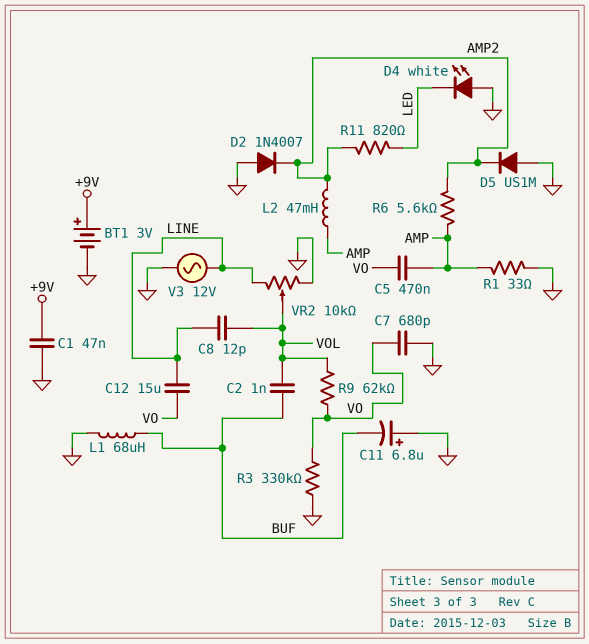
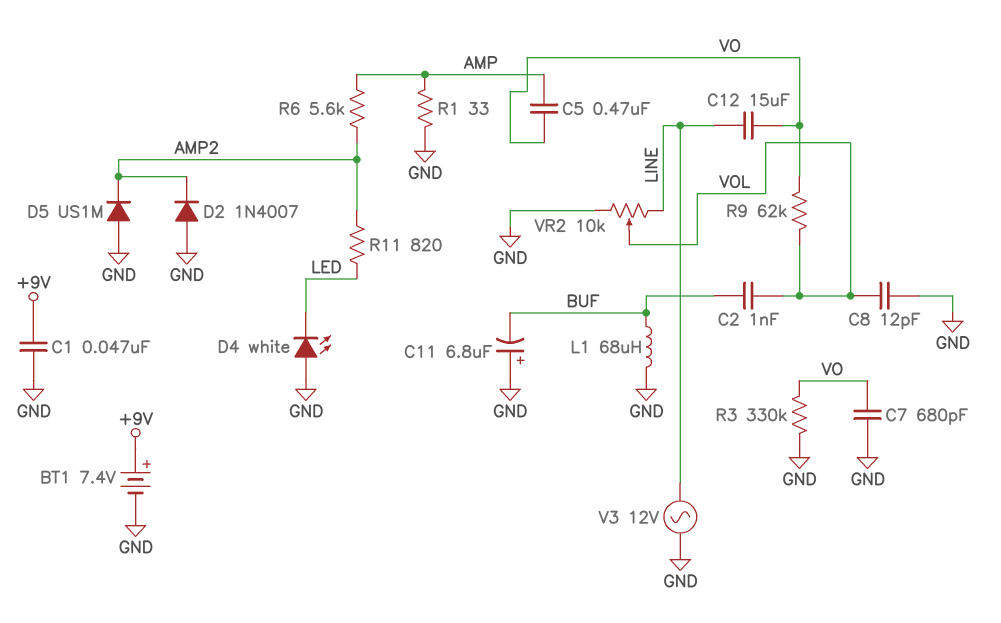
BT1: 3V (plus +9V, minus GND) -> 7.4V (plus +9V, minus GND)
C8: 12pF (LINE, VOL) -> 12pF (GND, VOL)
L2: 47mH (AMP, AMP2) -> none

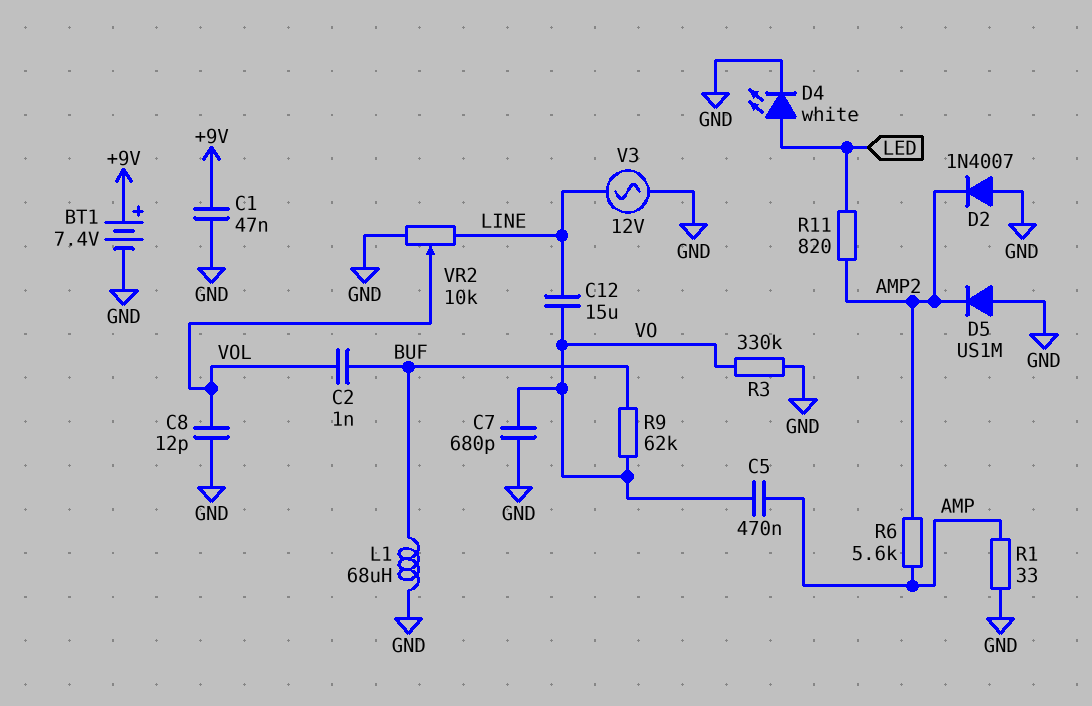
C11: 6.8uF (plus GND, minus BUF) -> none
D4: LED white (A GND, K LED) -> LED white (A LED, K GND)
R9: 62k (VO, VOL) -> 62k (BUF, VO)

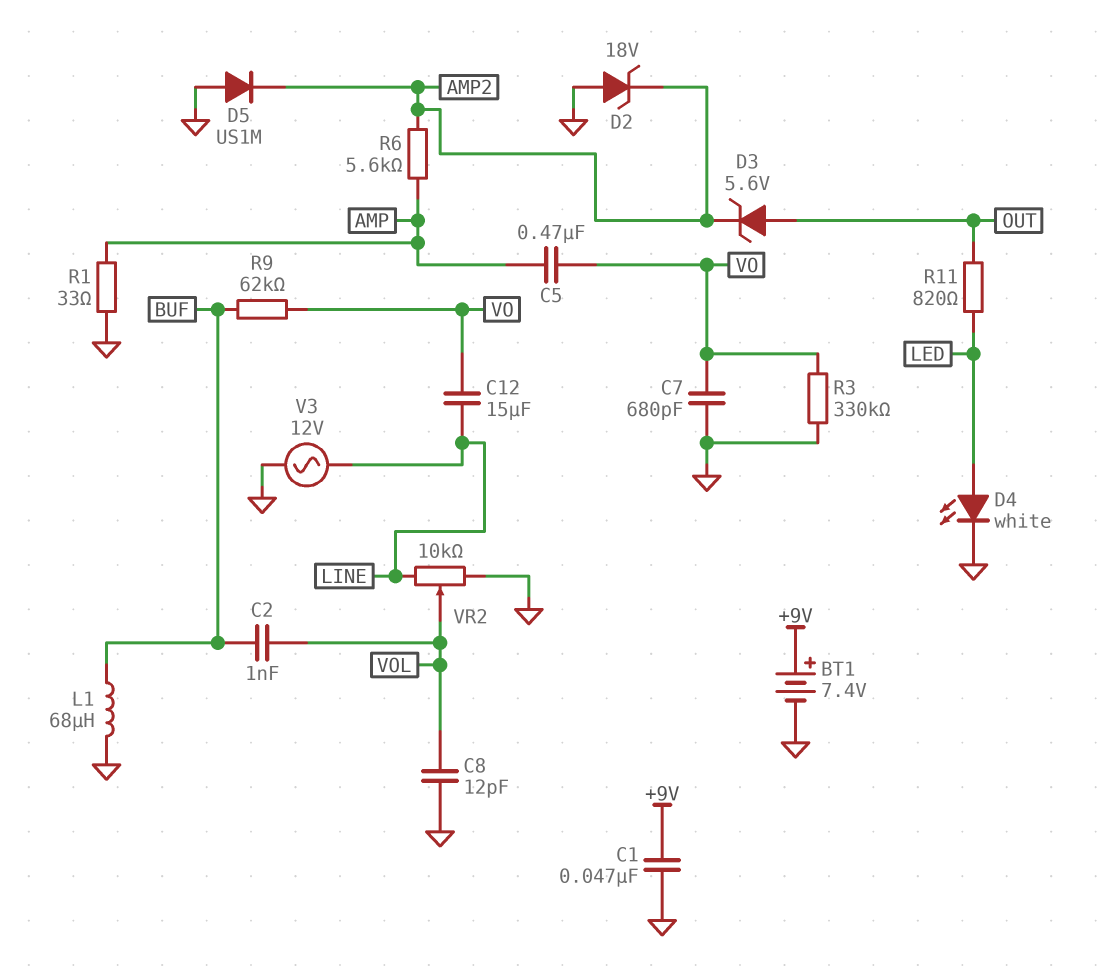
D2: diode 1N4007 (A GND, K AMP2) -> zener 18V (A GND, K AMP2)
D3: none -> zener 5.6V (A OUT, K AMP2)
R11: 820 (AMP2, LED) -> 820 (LED, OUT)

